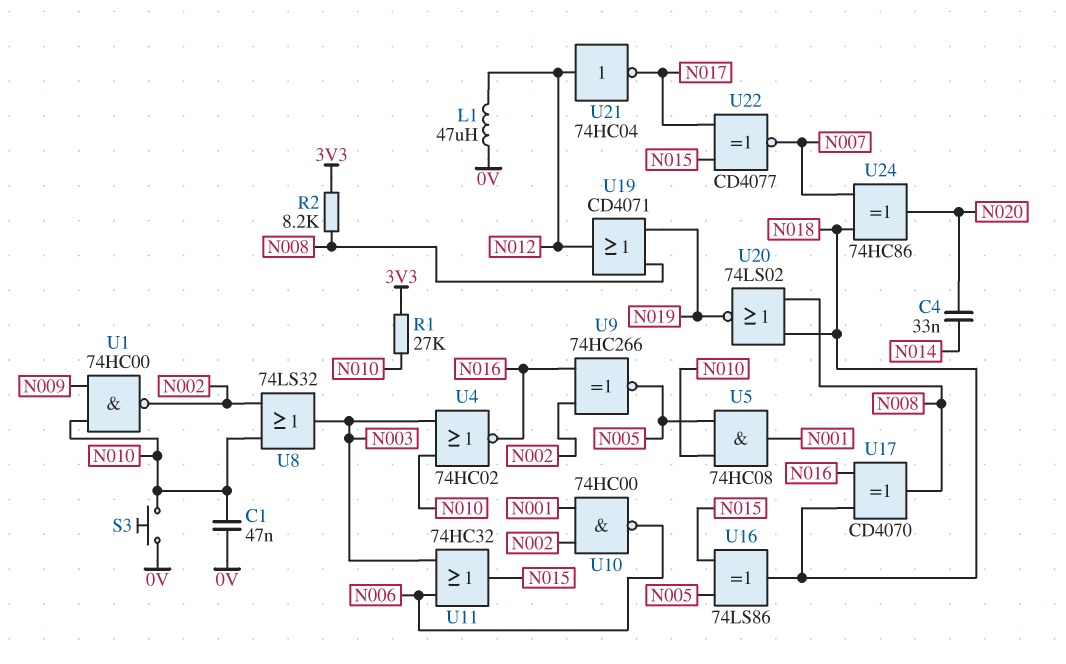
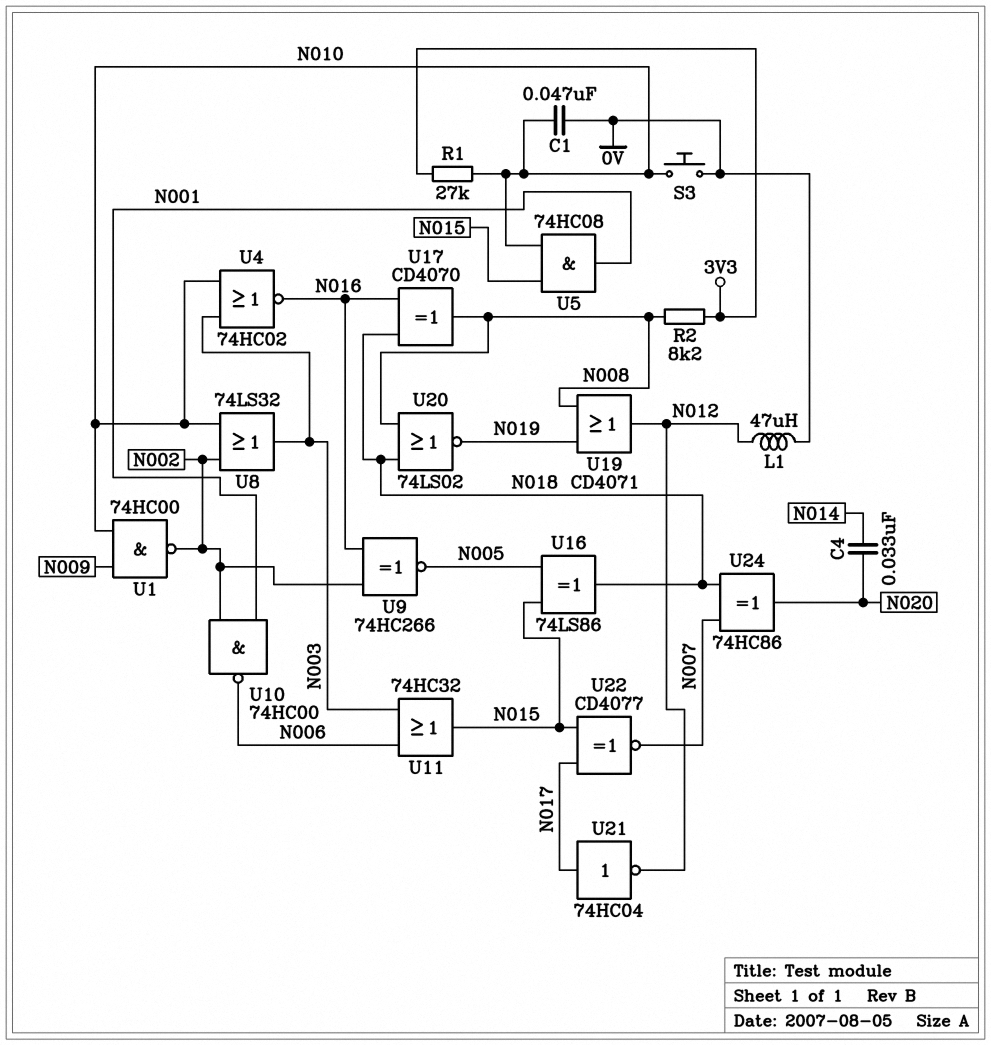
U5: AND 74HC08 (in N005, in N010, out N001) -> AND 74HC08 (in N010, in N015, out N001)
U21: NOT 74HC04 (in N012, out N017) -> NOT 74HC04 (in N017, out N012)

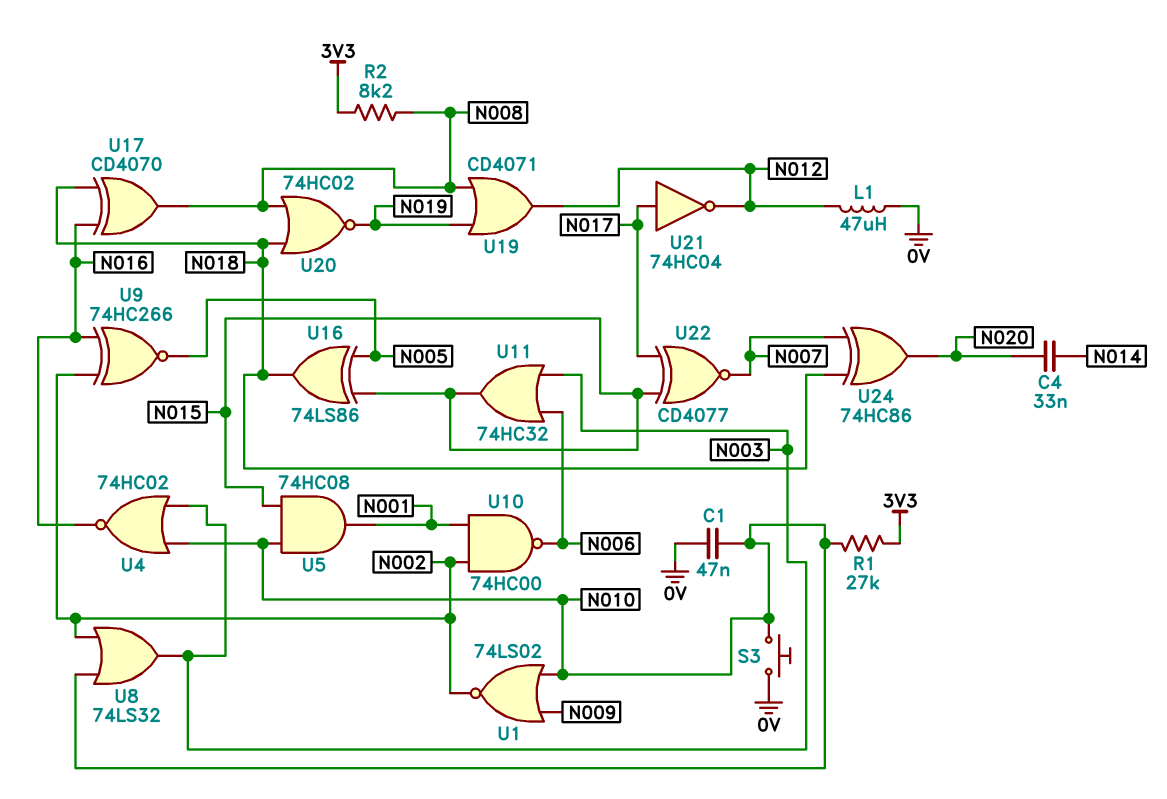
U1: NAND 74HC00 (in N009, in N010, out N002) -> NOR 74LS02 (in N009, in N010, out N002)
U20: NOR 74LS02 (in N008, in N018, out N019) -> NOR 74HC02 (in N008, in N018, out N019)

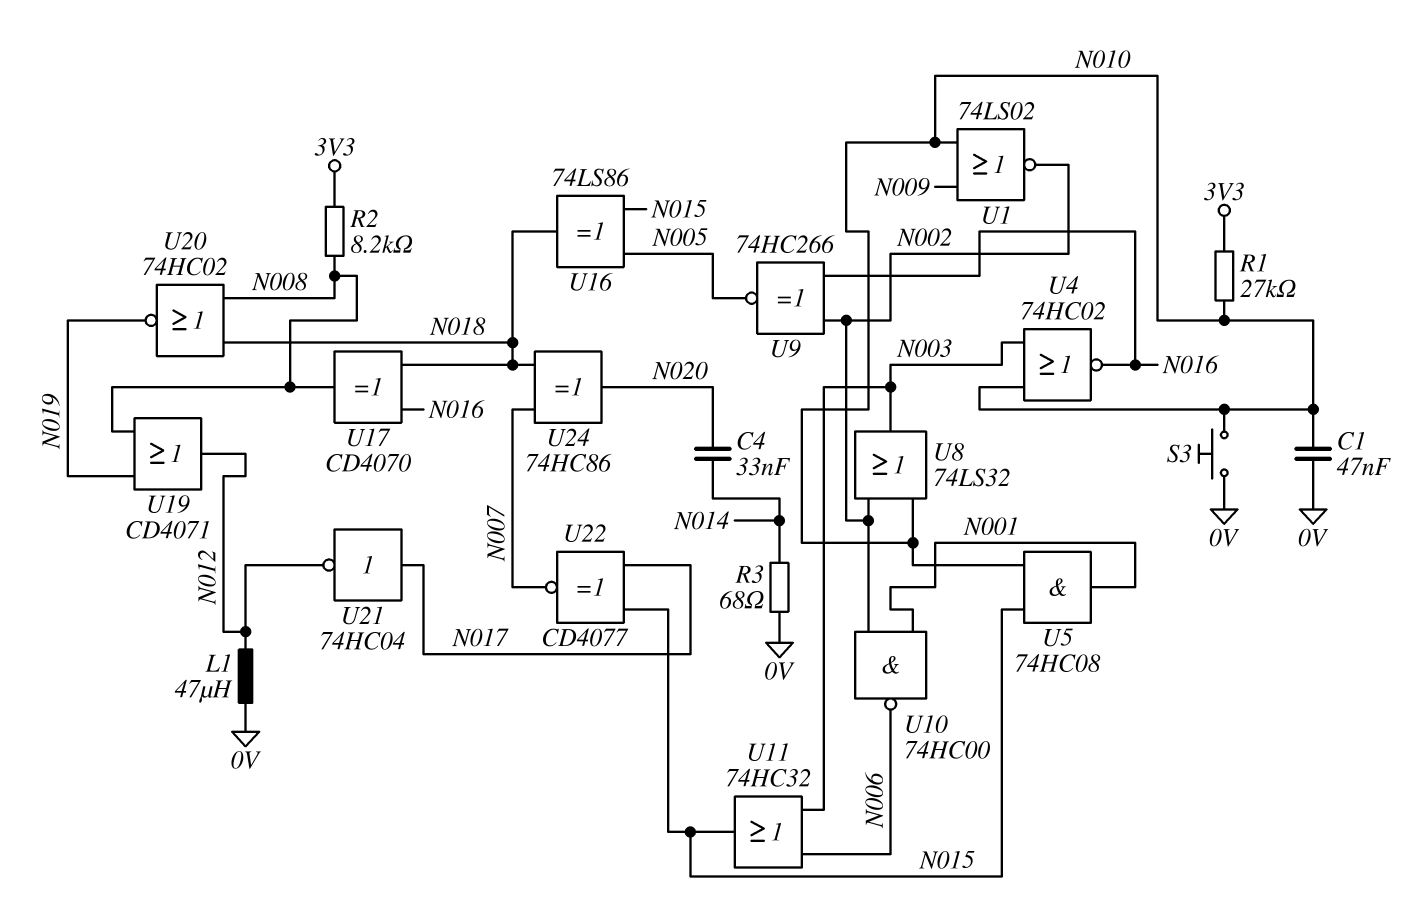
R3: none -> 68 (0V, N014)

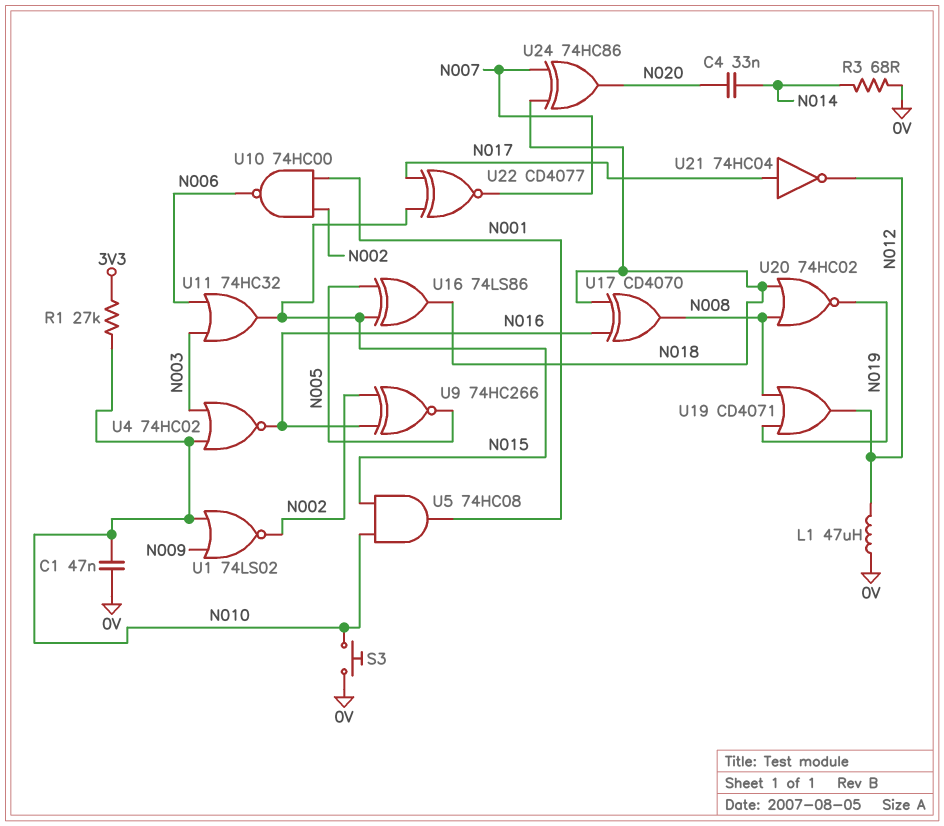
R2: 8.2k (3V3, N008) -> none
U8: OR 74LS32 (in N002, in N010, out N003) -> none

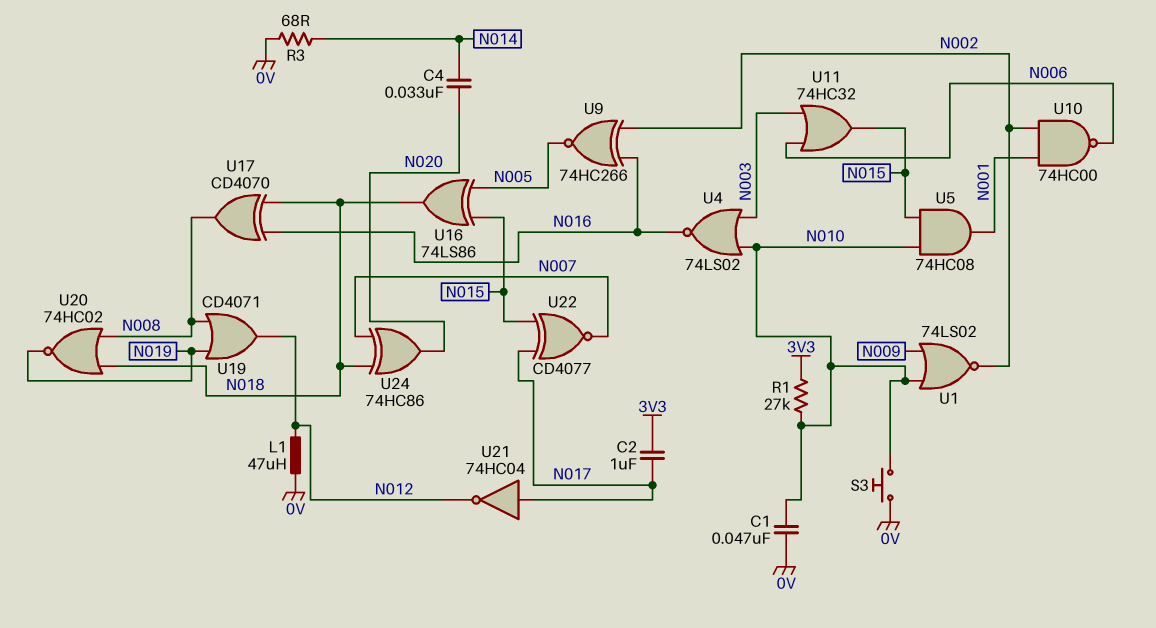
C2: none -> 1uF (3V3, N017)
U4: NOR 74HC02 (in N003, in N010, out N016) -> NOR 74LS02 (in N003, in N010, out N016)

